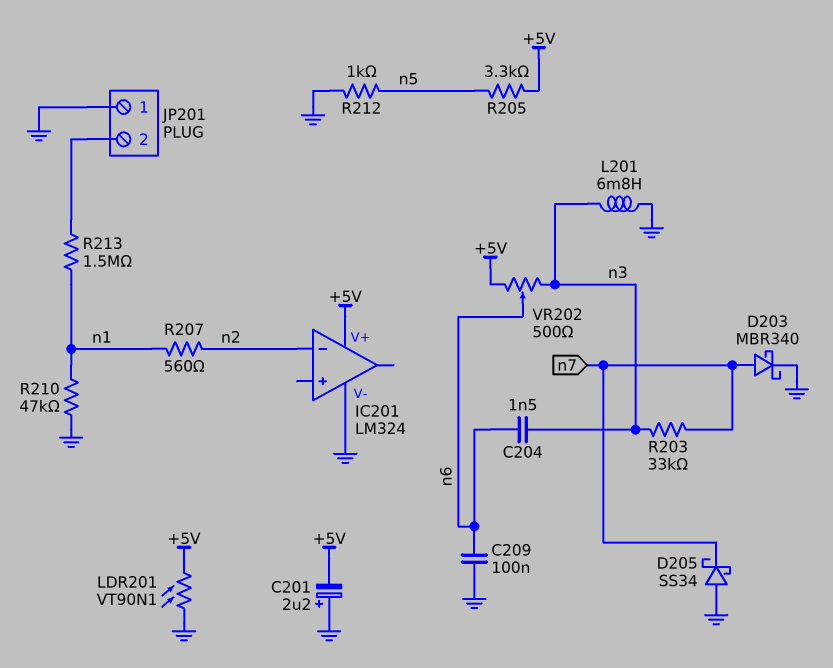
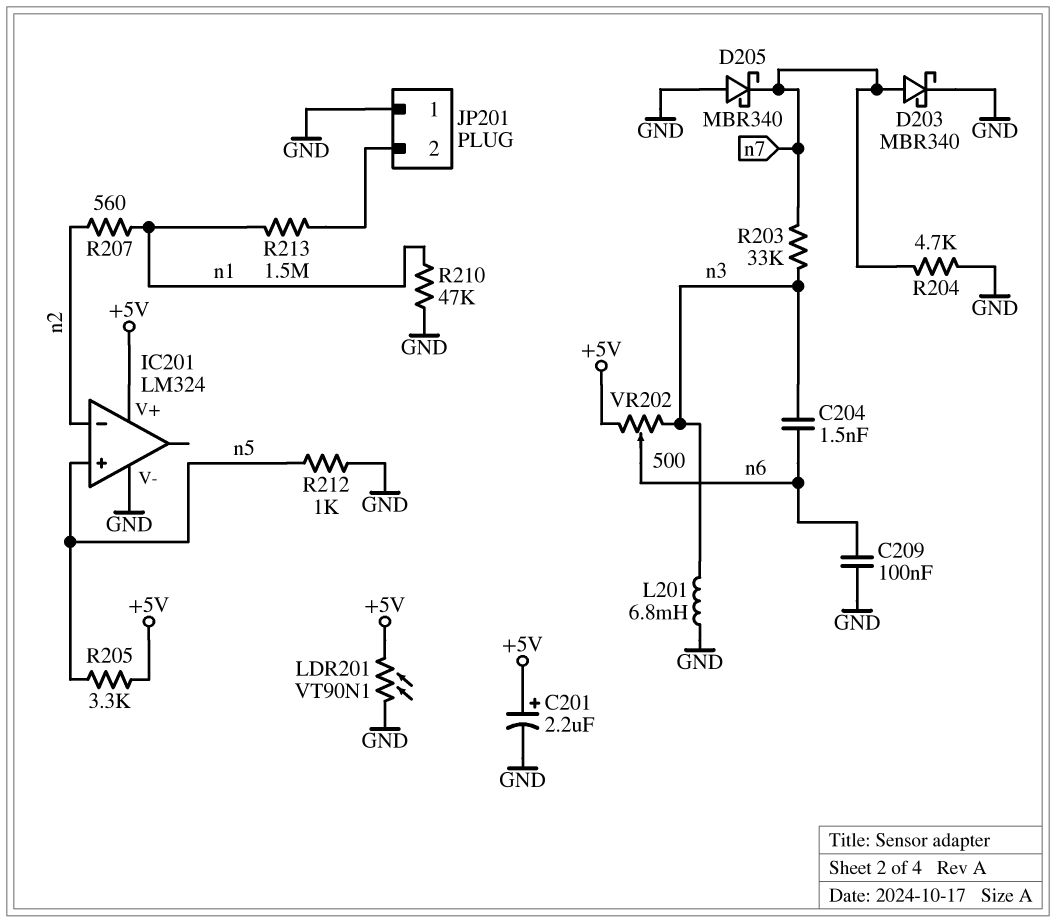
C201: 2.2uF (plus GND, minus +5V) -> 2.2uF (plus +5V, minus GND)
D205: schottky SS34 (A GND, K n7) -> schottky MBR340 (A GND, K n7)
IC201 pin in+: none -> n5
R204: none -> 4.7k (GND, n7)

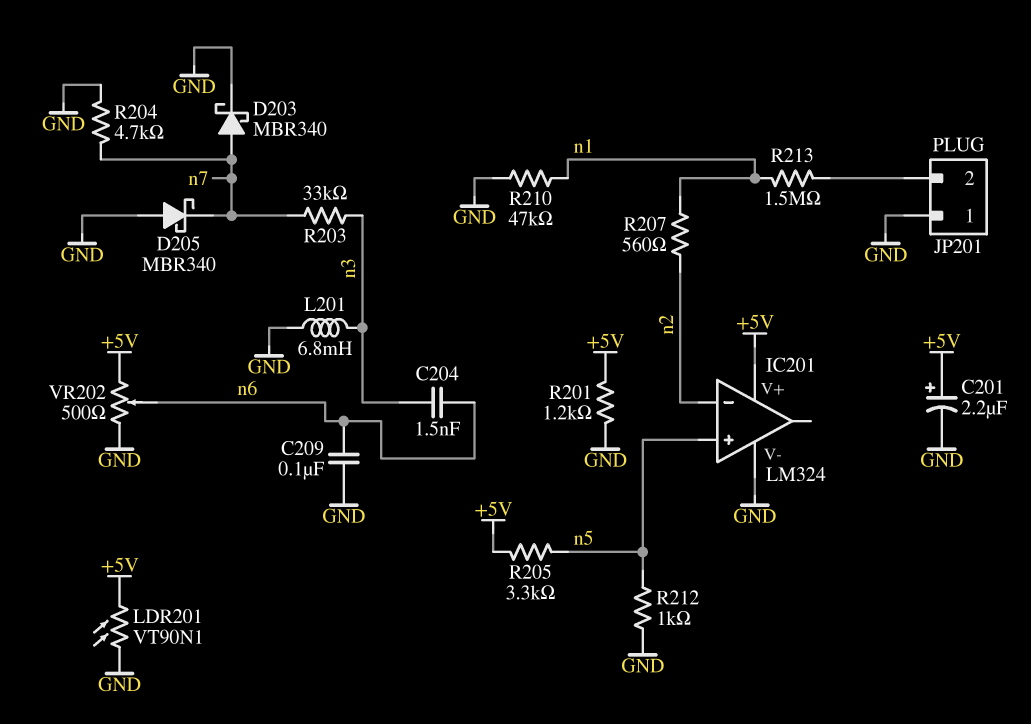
R201: none -> 1.2k (+5V, GND)
VR202: 500 (+5V, n3, wiper n6) -> 500 (+5V, GND, wiper n6)

